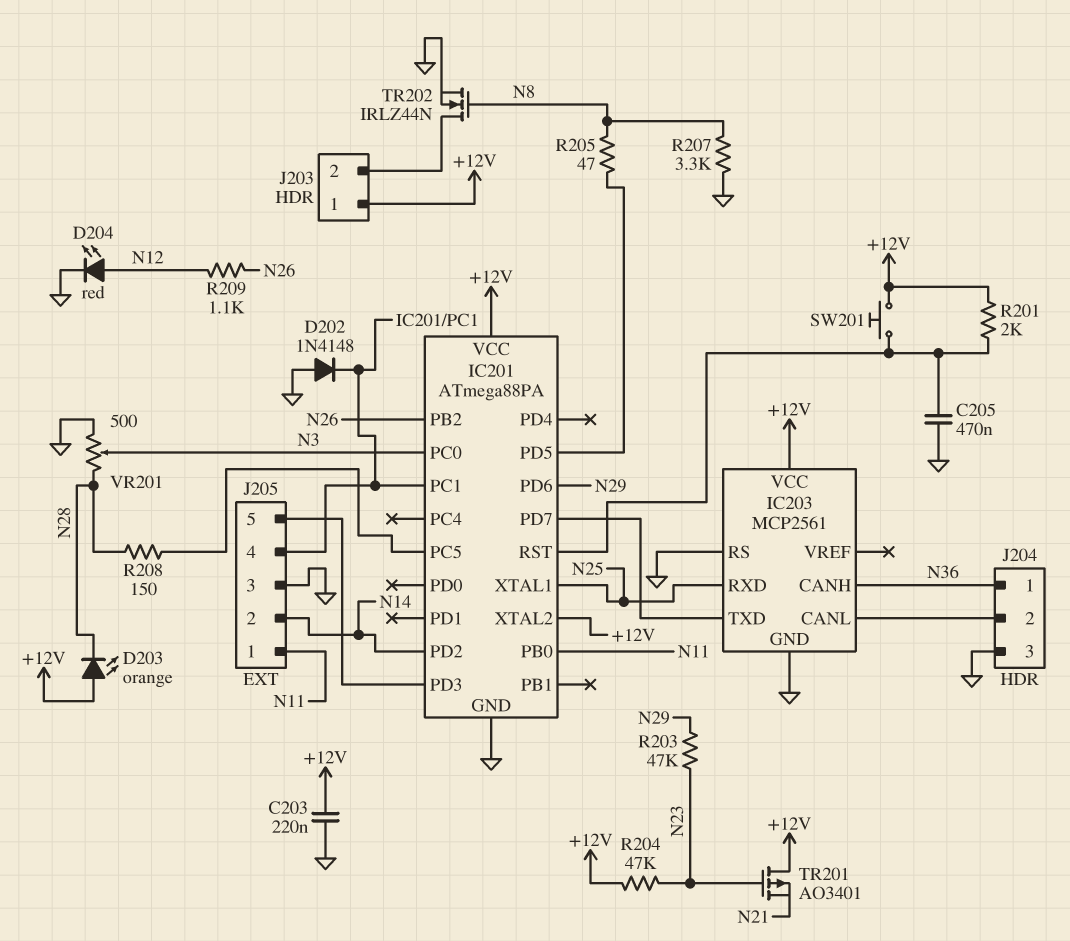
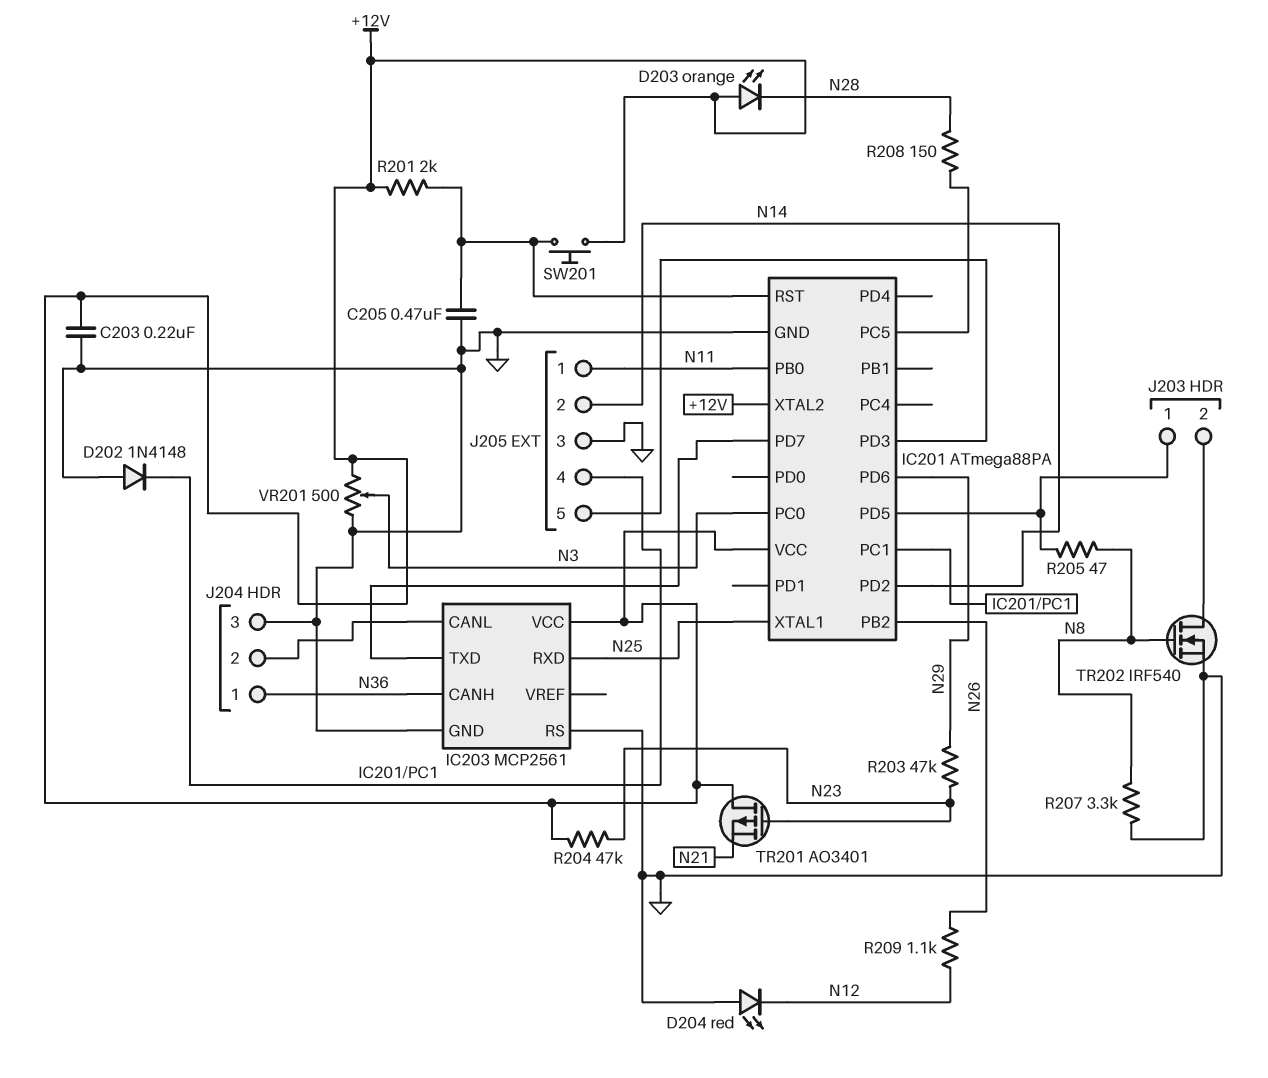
D204: LED red (A N12, K GND) -> LED red (A GND, K N12)
J203 pin 1: +12V -> IC201/PD5
TR202: NMOS IRLZ44N (G N8, D J203/2, S GND) -> NMOS IRF540 (G N8, D J203/2, S GND)
VR201: 500 (GND, N28, wiper N3) -> 500 (+12V, GND, wiper N3)

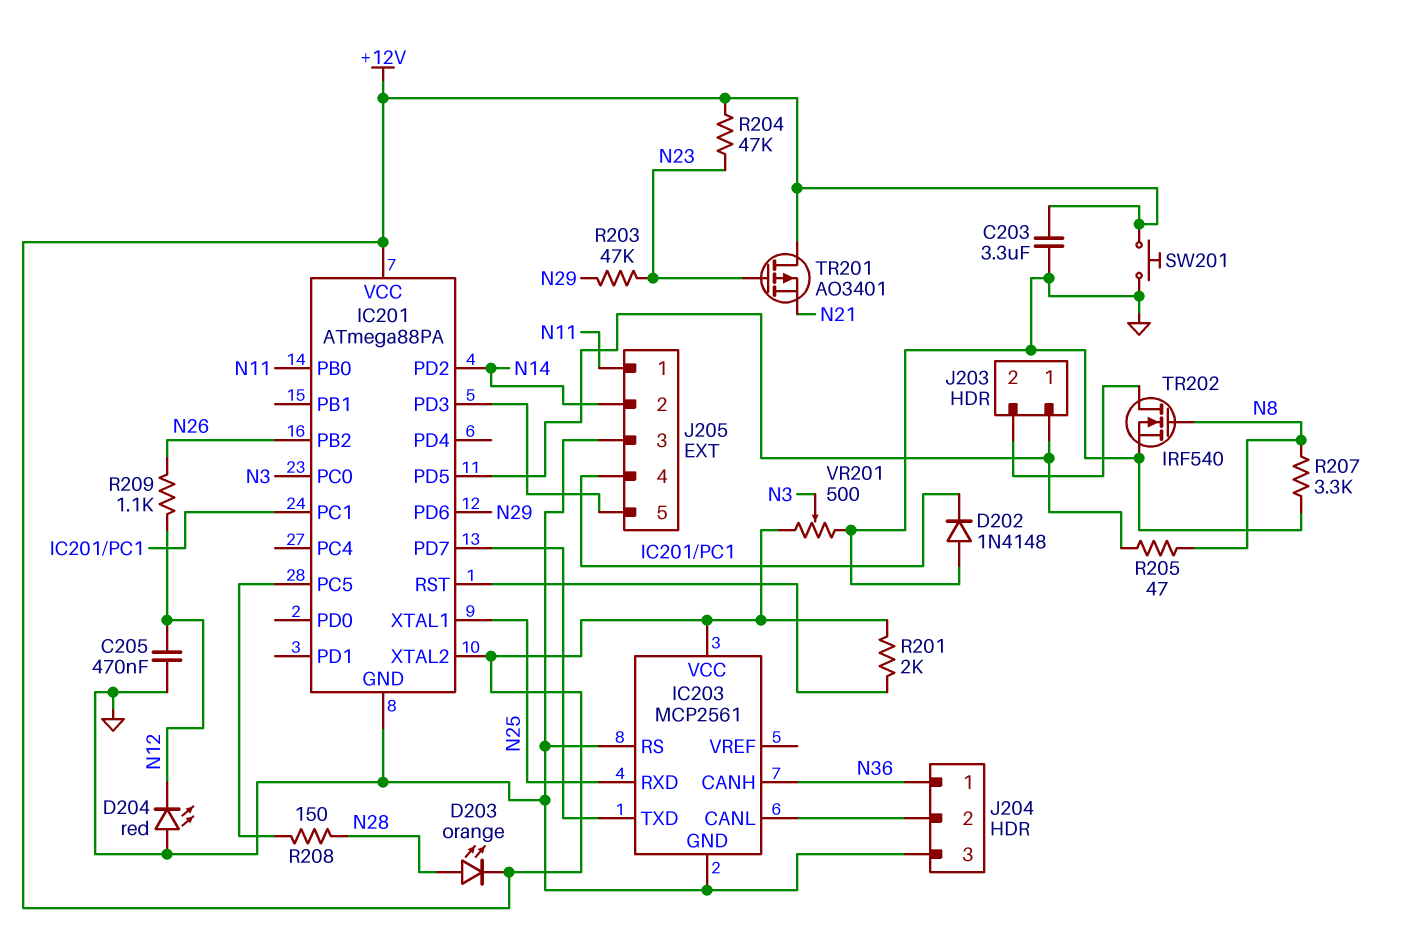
C203: 220nF (+12V, GND) -> 3.3uF (+12V, GND)
C205: 470nF (GND, IC201/RST) -> 470nF (GND, N12)
D203: LED orange (A +12V, K N28) -> LED orange (A N28, K +12V)
SW201: button (+12V, IC201/RST) -> button (+12V, GND)

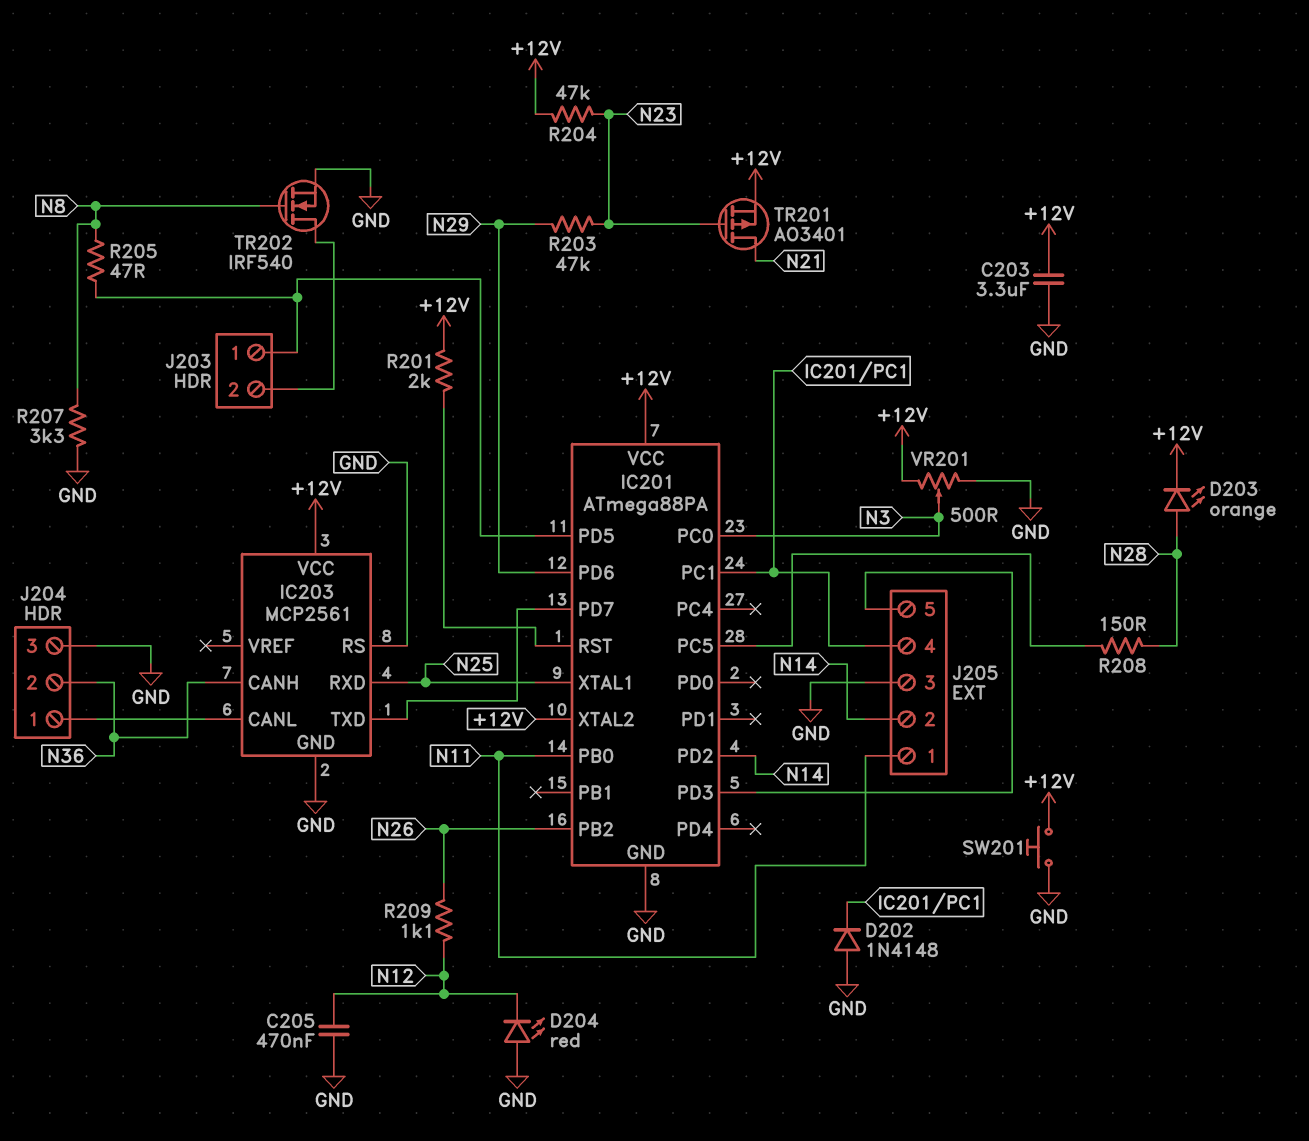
J204 pin 1: N36 -> IC203/CANL
J204 pin 2: IC203/CANL -> N36
TR201: PMOS AO3401 (G N23, D +12V, S N21) -> PMOS AO3401 (G N23, D N21, S +12V)

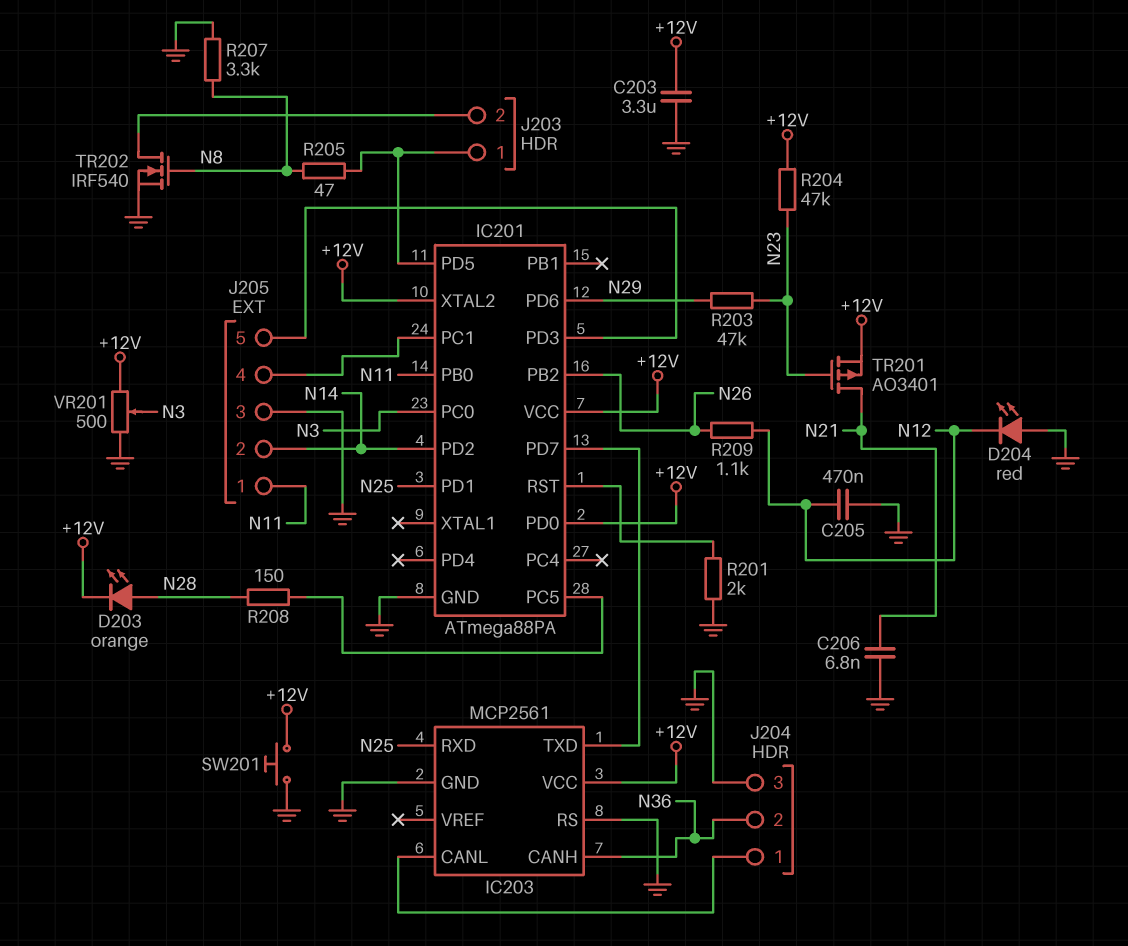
C206: none -> 6.8nF (GND, N21)
D202: diode 1N4148 (A GND, K IC201/PC1) -> none
IC201 pin PD0: none -> +12V
IC201 pin PD1: none -> N25
IC201 pin XTAL1: N25 -> none
R201: 2k (+12V, IC201/RST) -> 2k (GND, IC201/RST)

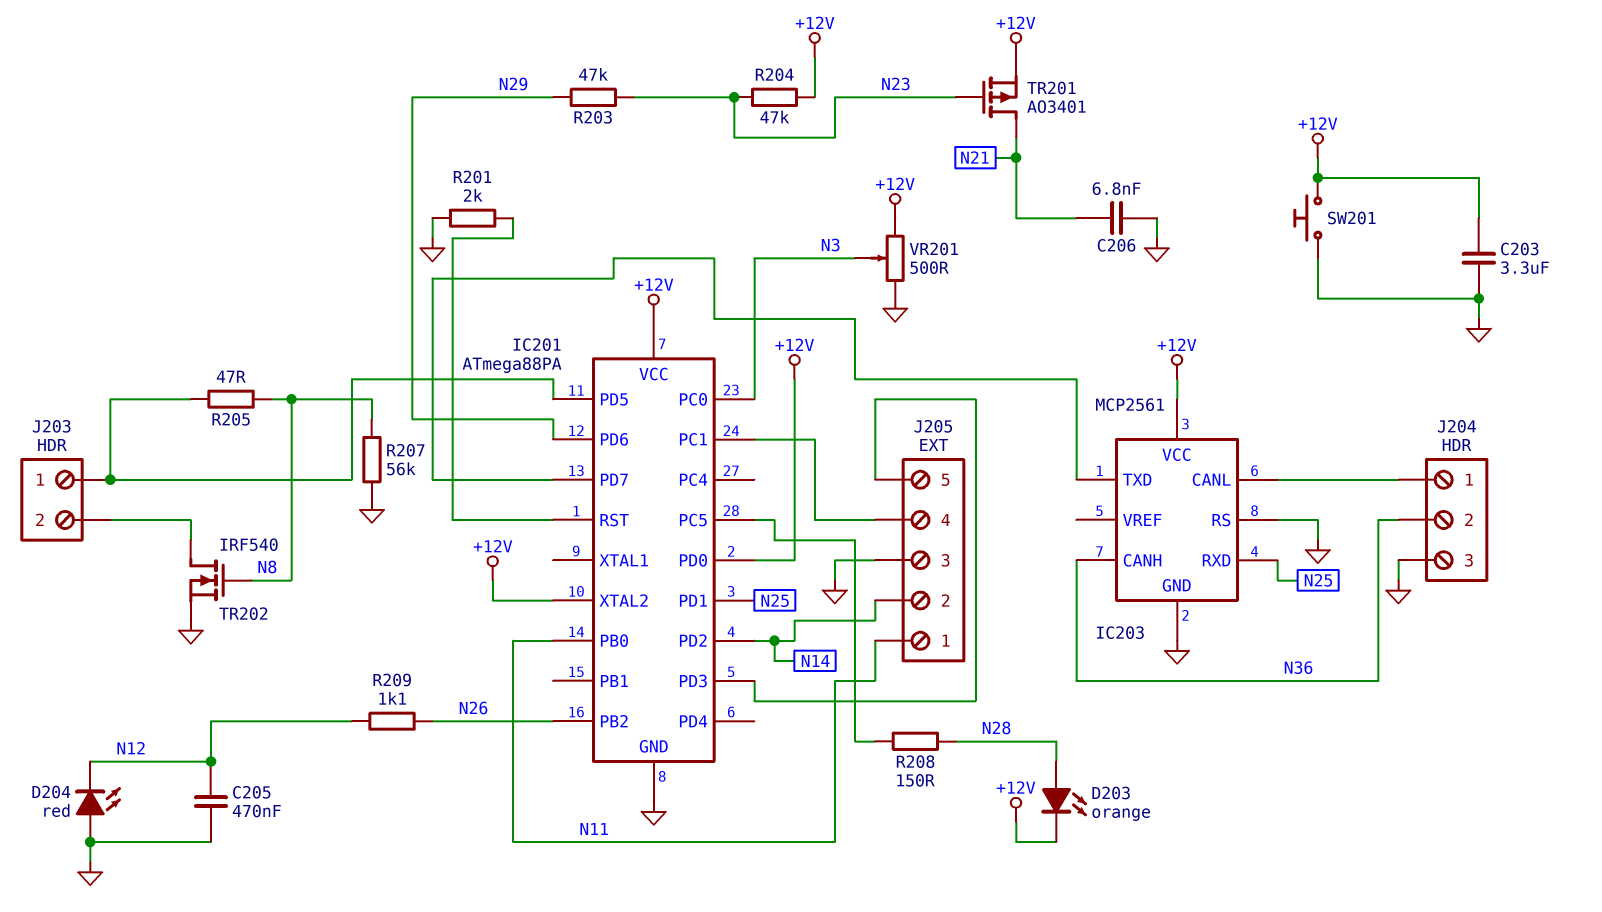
R207: 3.3k (GND, N8) -> 56k (GND, N8)

